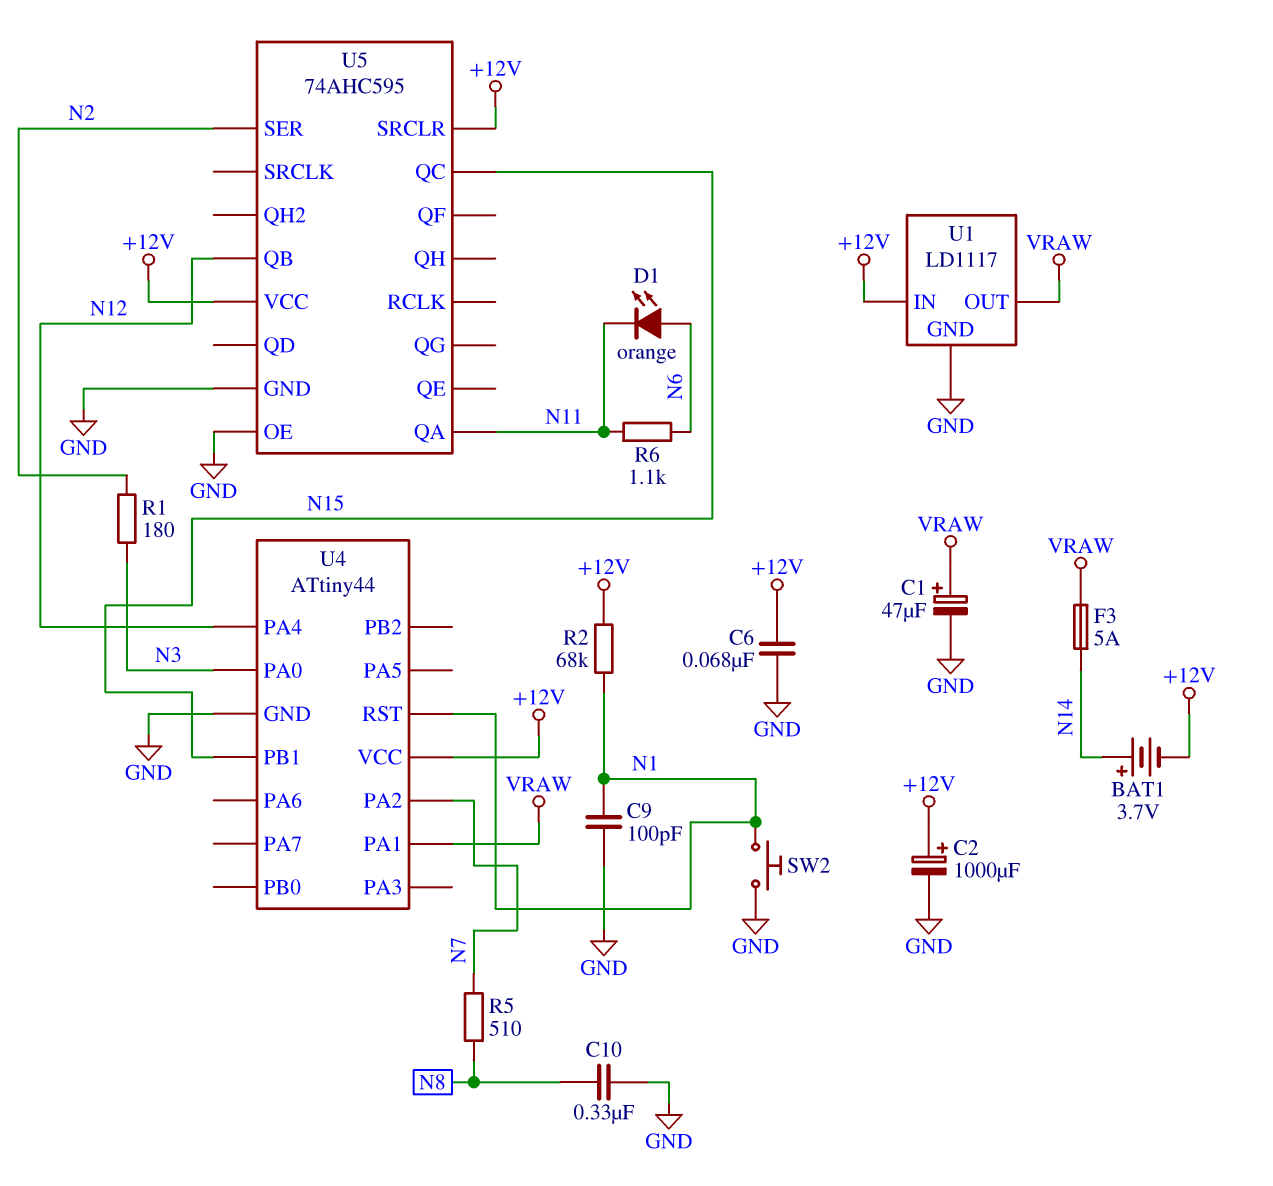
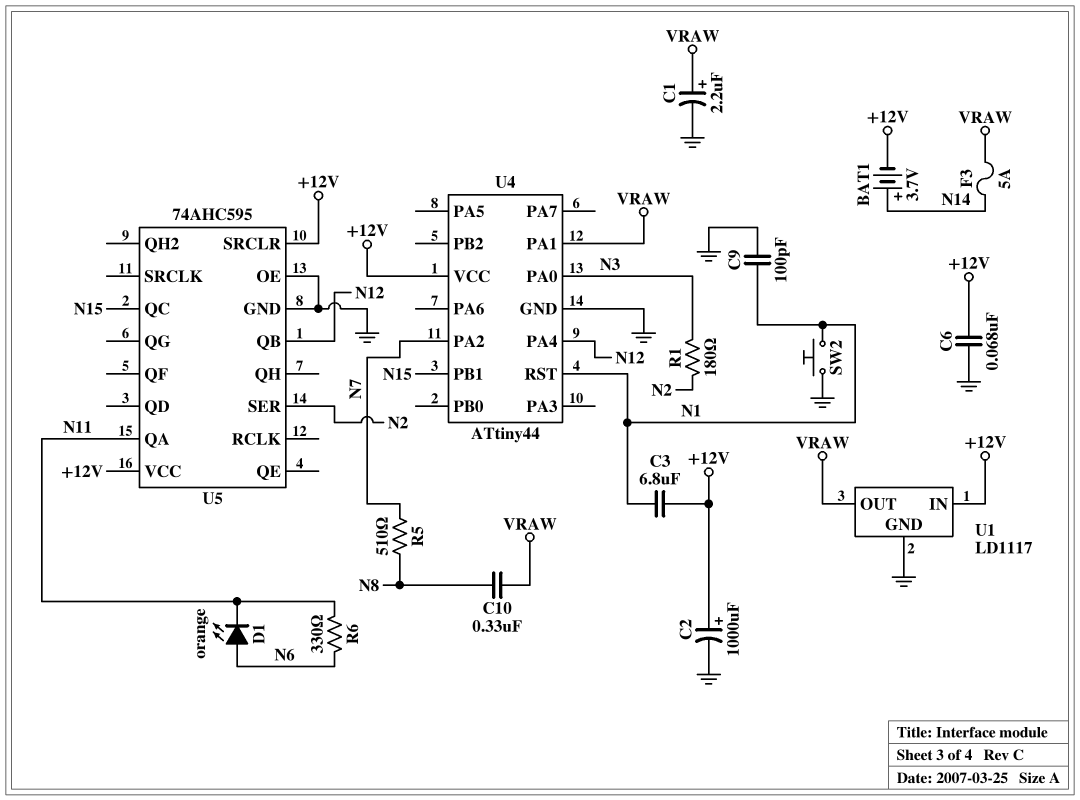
C1: 47uF (plus VRAW, minus GND) -> 2.2uF (plus VRAW, minus GND)
C3: none -> 6.8uF (+12V, N1)
C10: 330nF (GND, N8) -> 330nF (N8, VRAW)
R2: 68k (+12V, N1) -> none
R6: 1.1k (N6, N11) -> 330 (N6, N11)

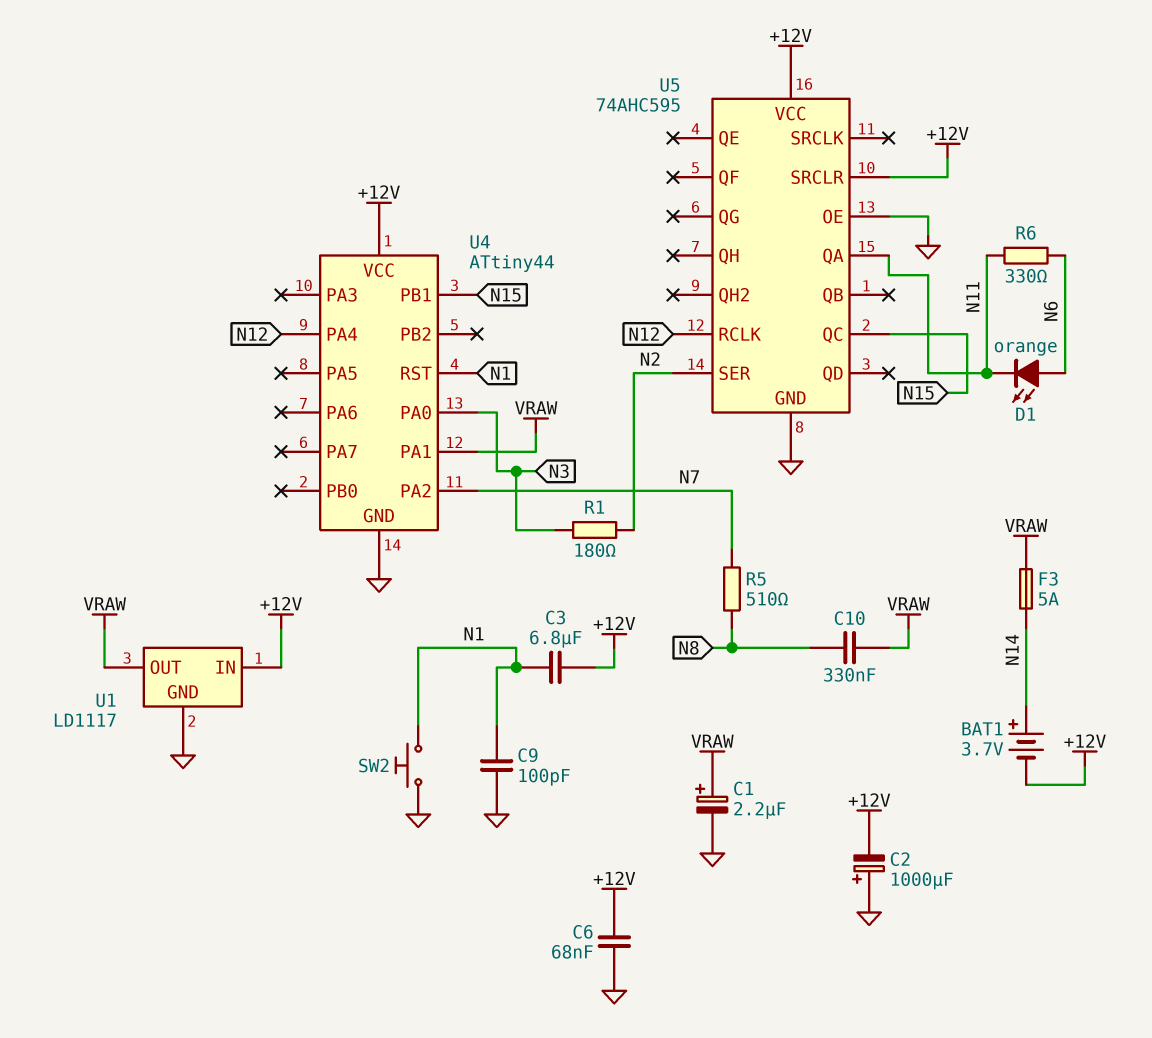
C2: 1000uF (plus +12V, minus GND) -> 1000uF (plus GND, minus +12V)
U5 pin QB: N12 -> none
U5 pin RCLK: none -> N12

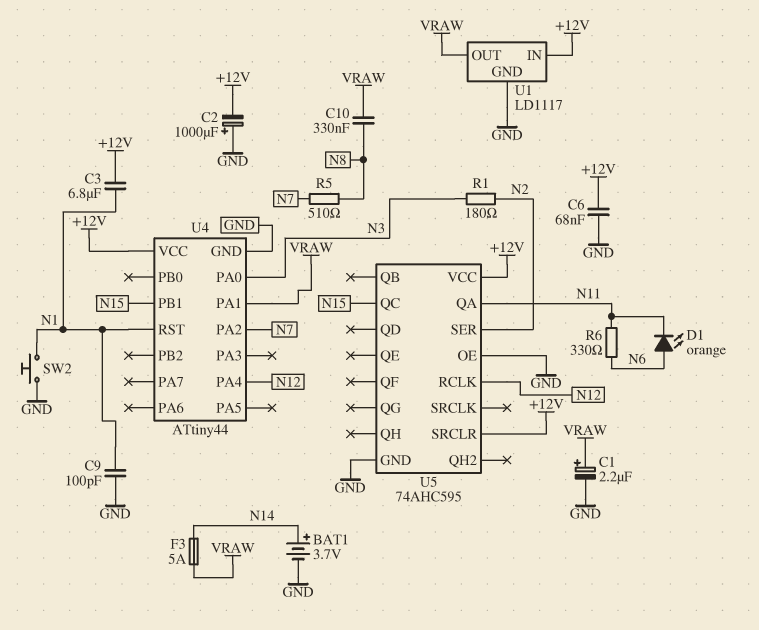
BAT1: 3.7V (plus N14, minus +12V) -> 3.7V (plus N14, minus GND)

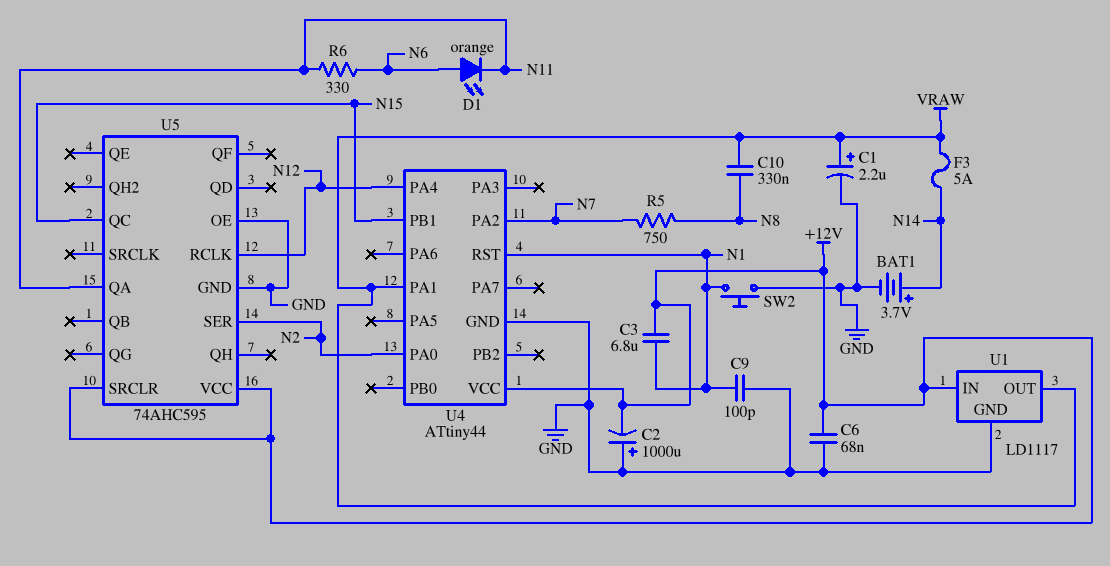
R1: 180 (N2, N3) -> none
R5: 510 (N7, N8) -> 750 (N7, N8)
U4 pin PA0: N3 -> N2

